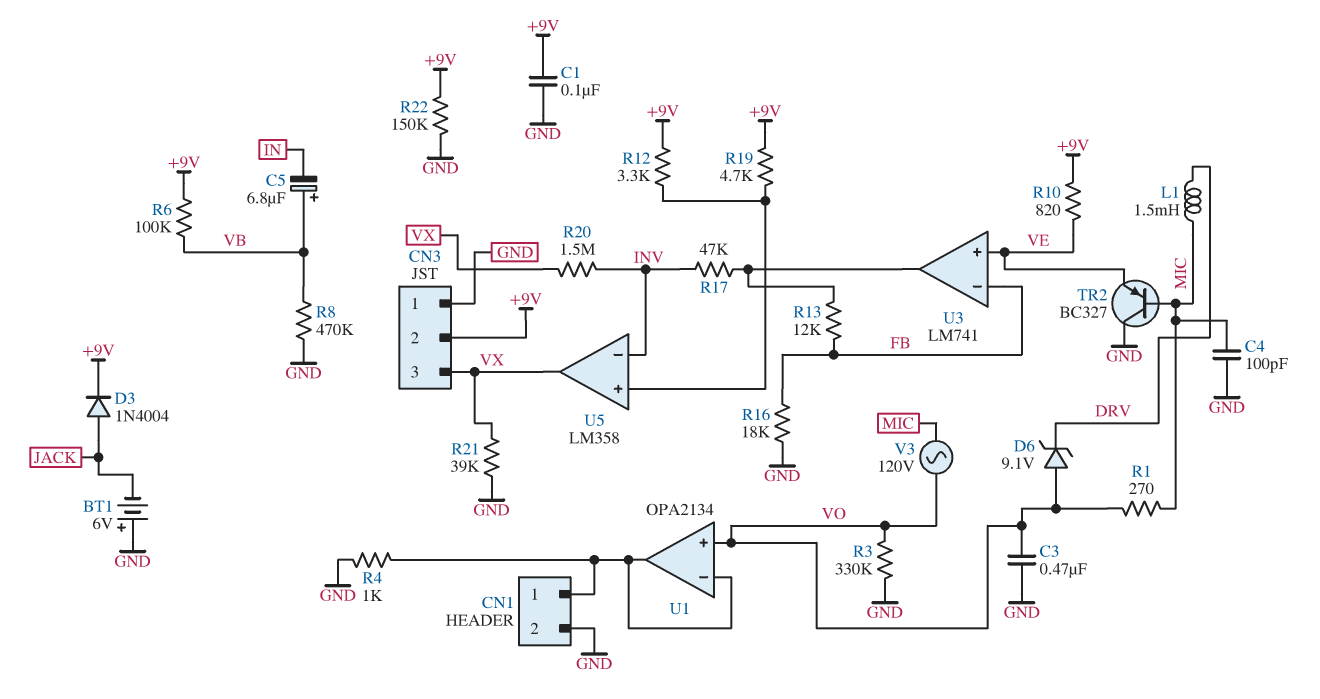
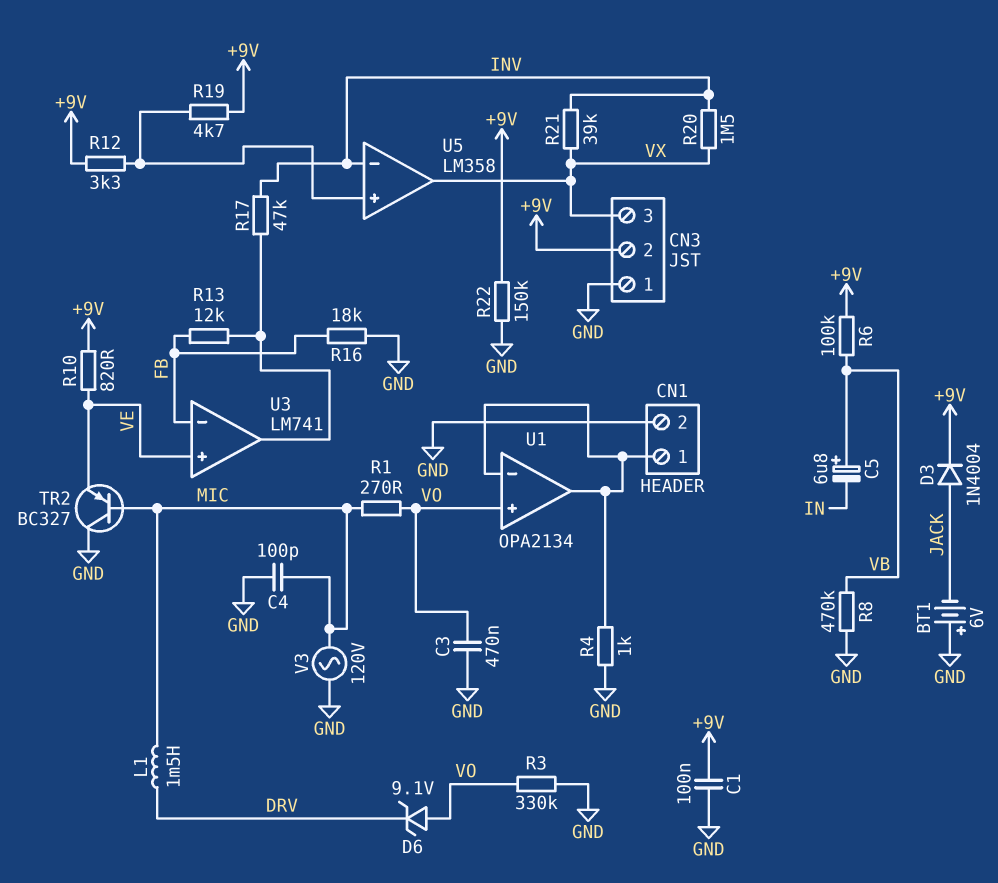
R21: 39k (GND, VX) -> 39k (INV, VX)
V3: AC 120V (MIC, VO) -> AC 120V (GND, MIC)

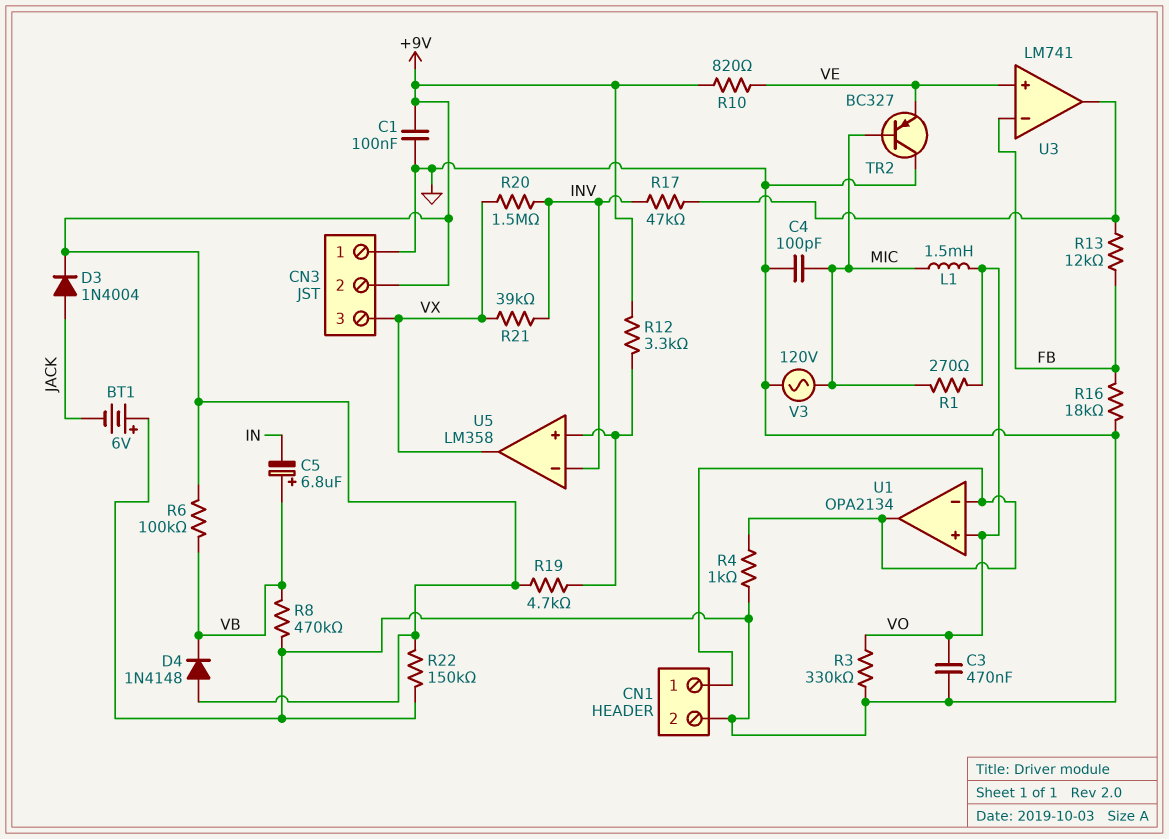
D4: none -> diode 1N4148 (A +9V, K VB)
D6: zener 9.1V (A VO, K DRV) -> none
L1: 1.5mH (DRV, MIC) -> 1.5mH (MIC, VO)

